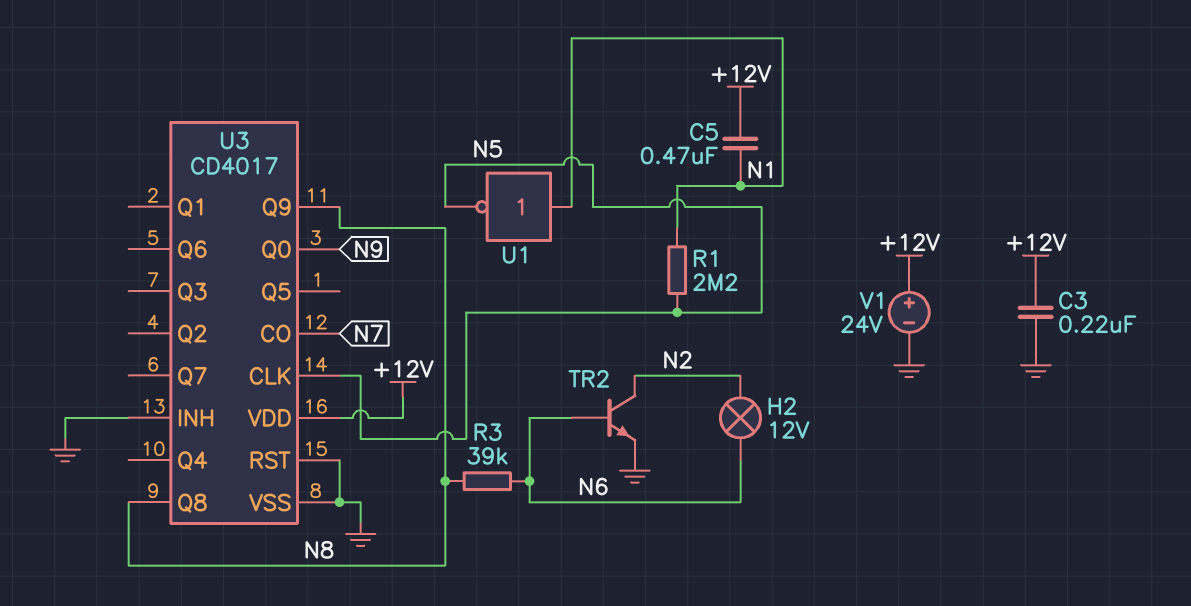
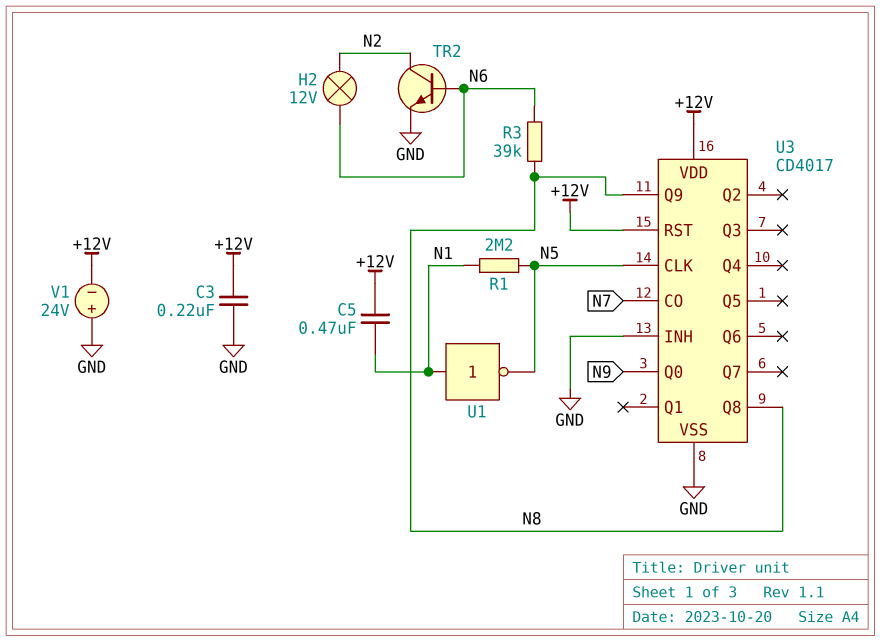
U3 pin RST: GND -> +12V
V1: 24V (plus +12V, minus GND) -> 24V (plus GND, minus +12V)

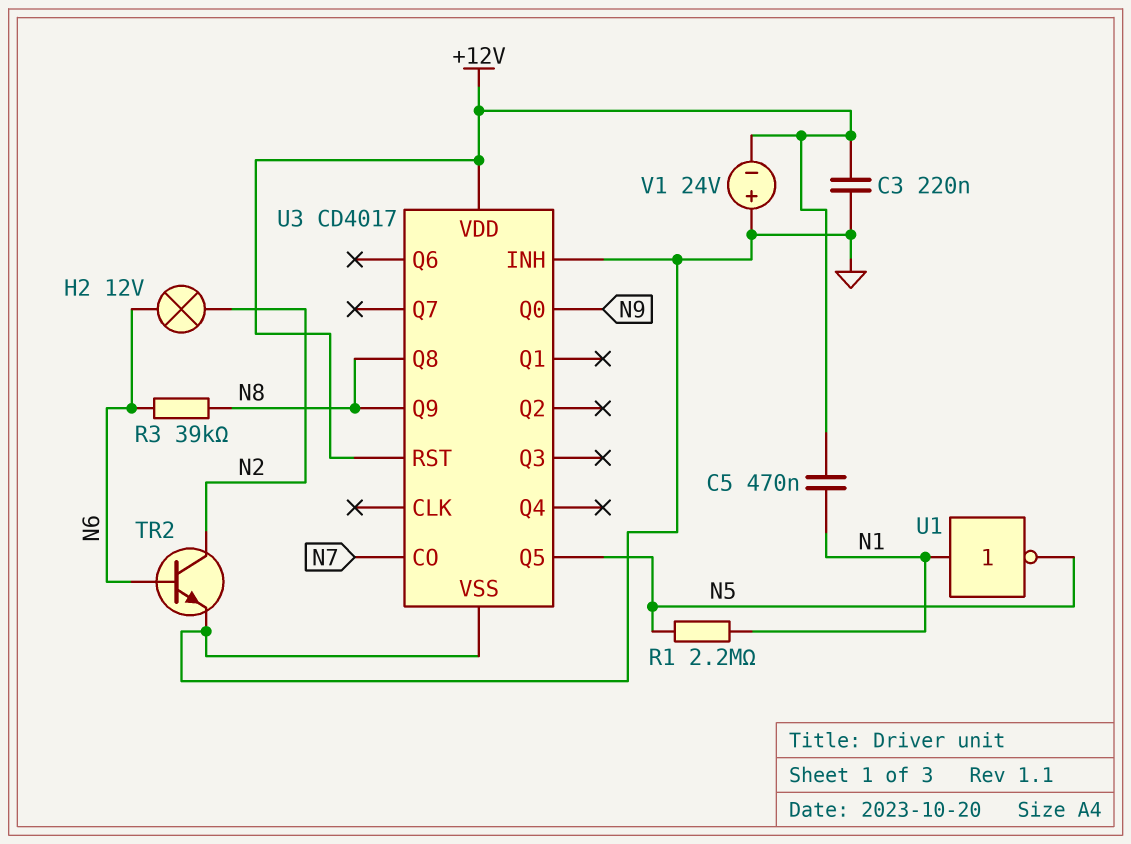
U3 pin CLK: N5 -> none
U3 pin Q5: none -> N5

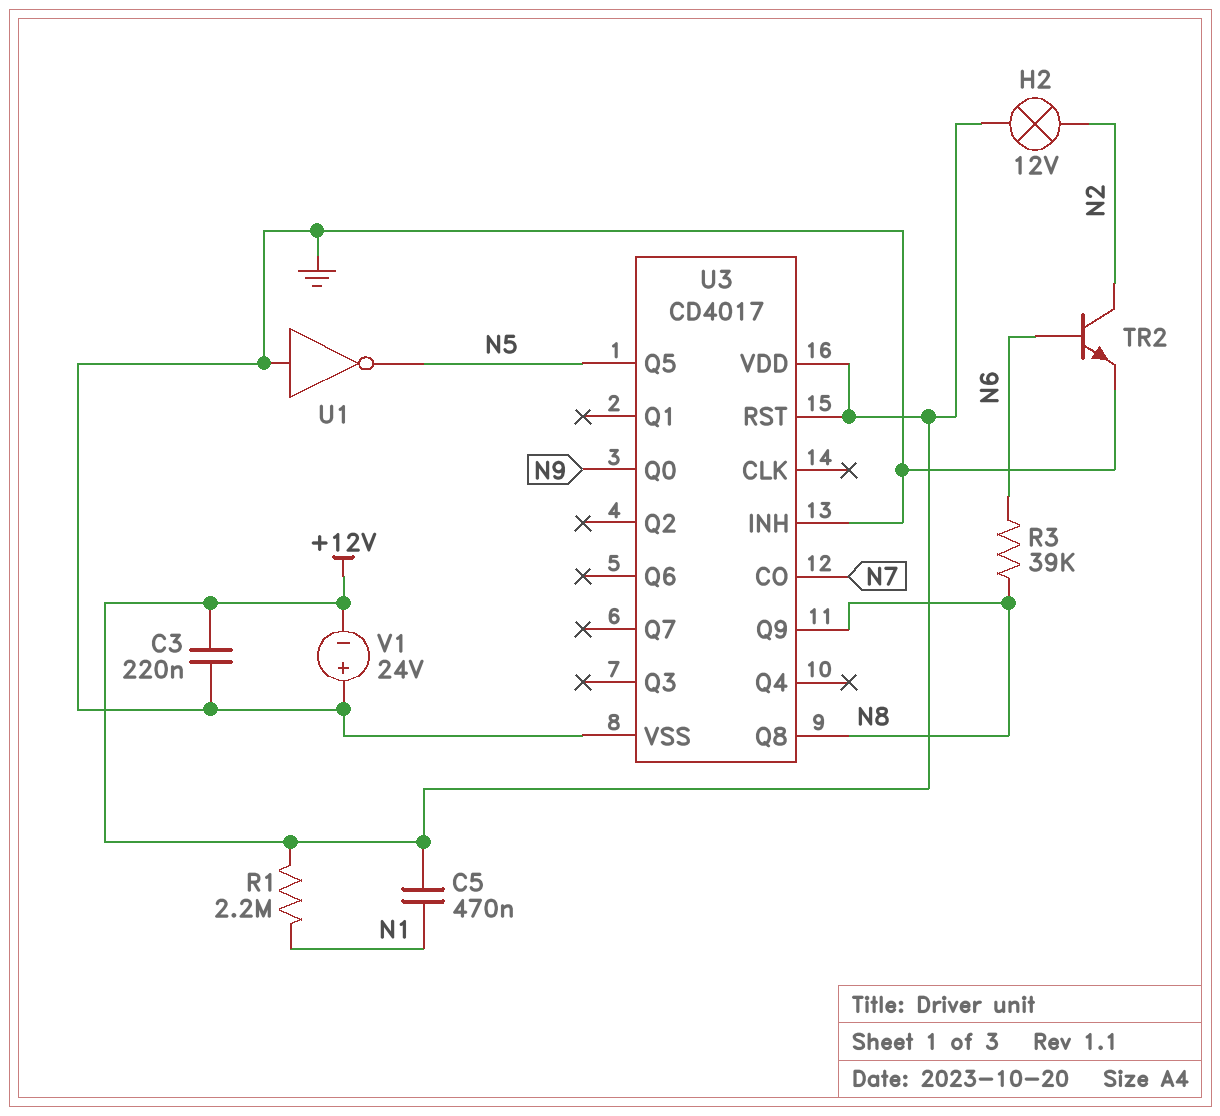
H2: lamp 12V (N2, N6) -> lamp 12V (+12V, N2)
R1: 2.2M (N1, N5) -> 2.2M (+12V, N1)
U1: NOT (in N1, out N5) -> NOT (in GND, out N5)

